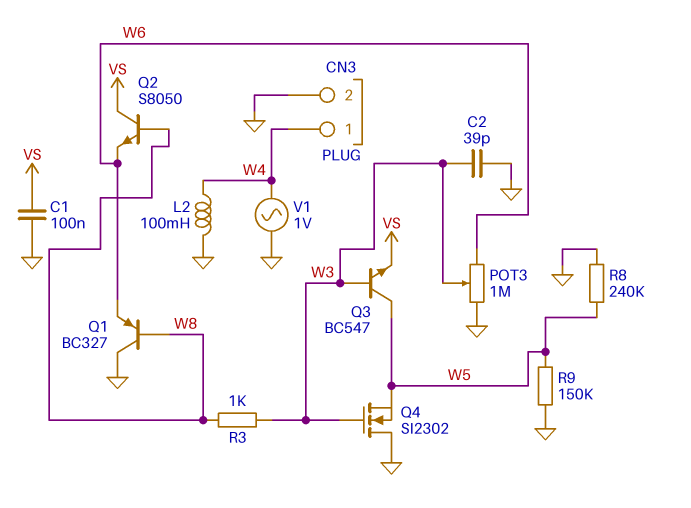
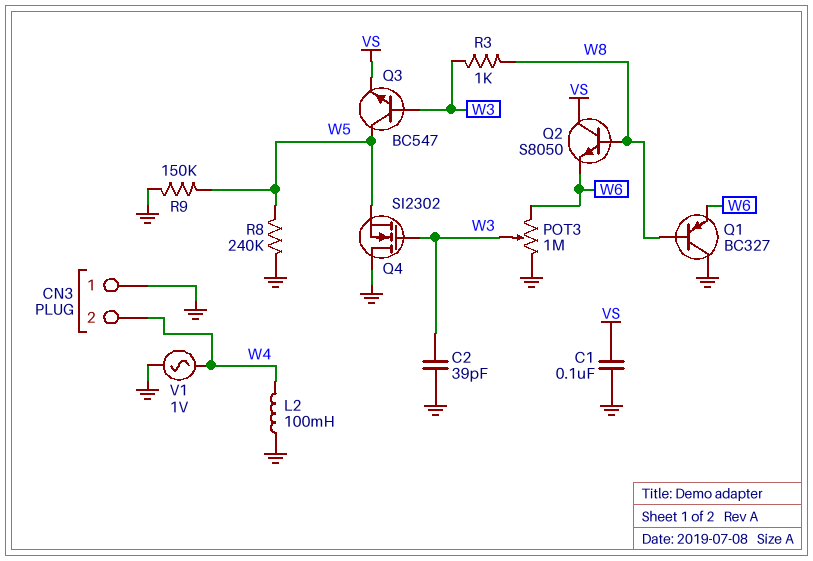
CN3 pin 1: W4 -> GND
CN3 pin 2: GND -> W4

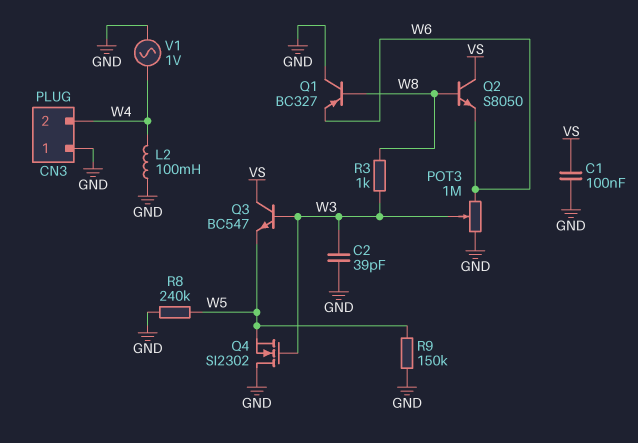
Q3: NPN BC547 (B W3, C W5, E VS) -> NPN BC547 (B W3, C VS, E W5)

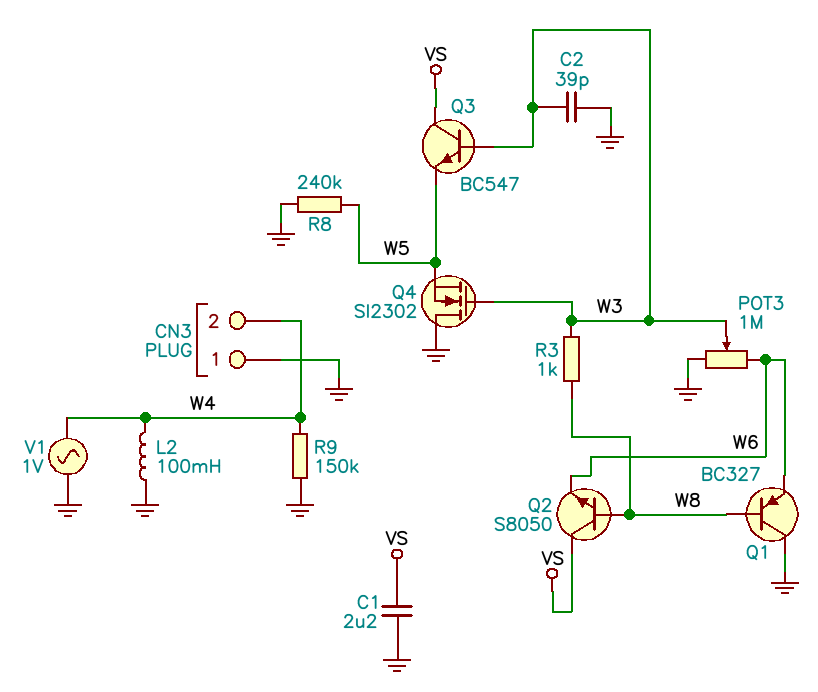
C1: 100nF (GND, VS) -> 2.2uF (GND, VS)
R9: 150k (GND, W5) -> 150k (GND, W4)

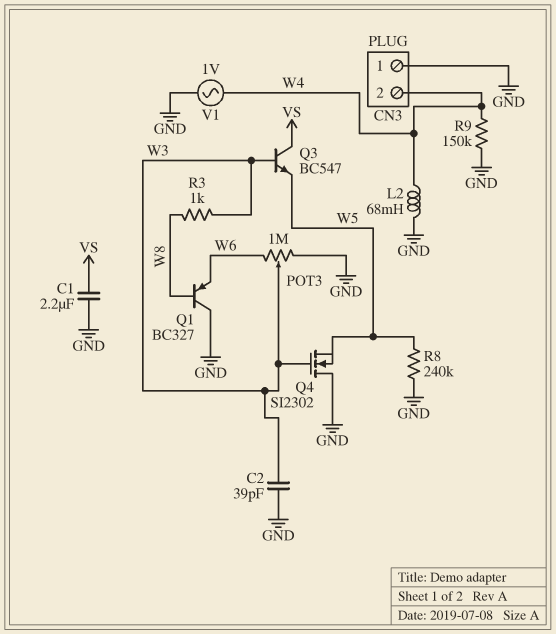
L2: 100mH (GND, W4) -> 68mH (GND, W4)
Q2: NPN S8050 (B W8, C VS, E W6) -> none

